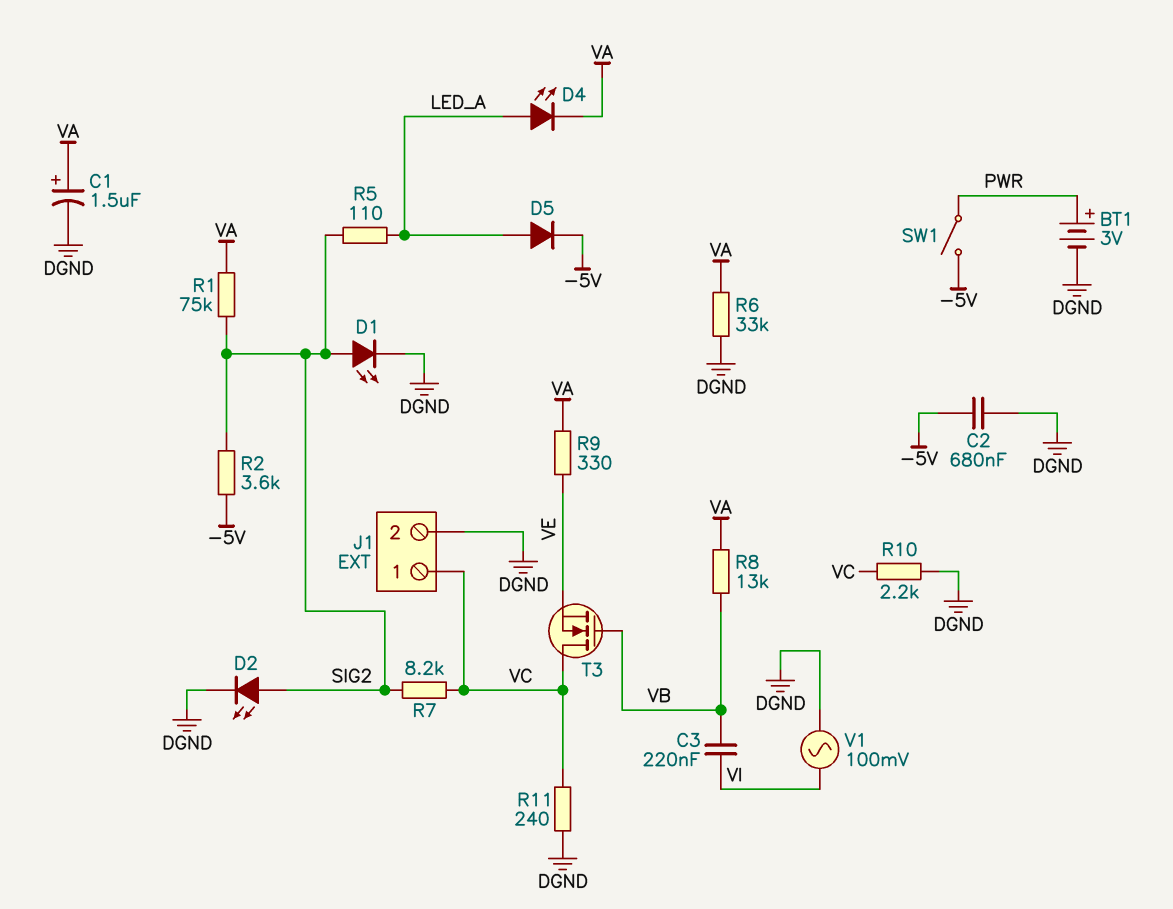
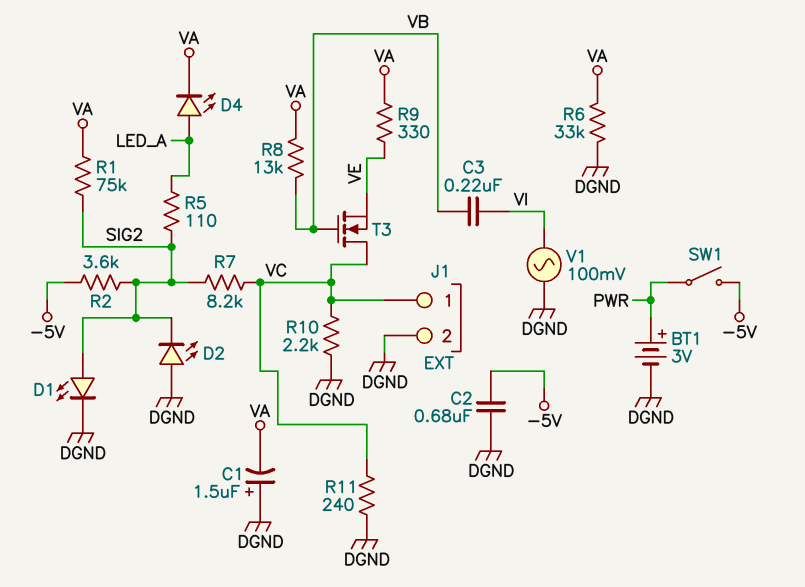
C1: 1.5uF (plus VA, minus DGND) -> 1.5uF (plus DGND, minus VA)
D2: LED (A SIG2, K DGND) -> LED (A DGND, K SIG2)
D5: diode (A LED_A, K -5V) -> none

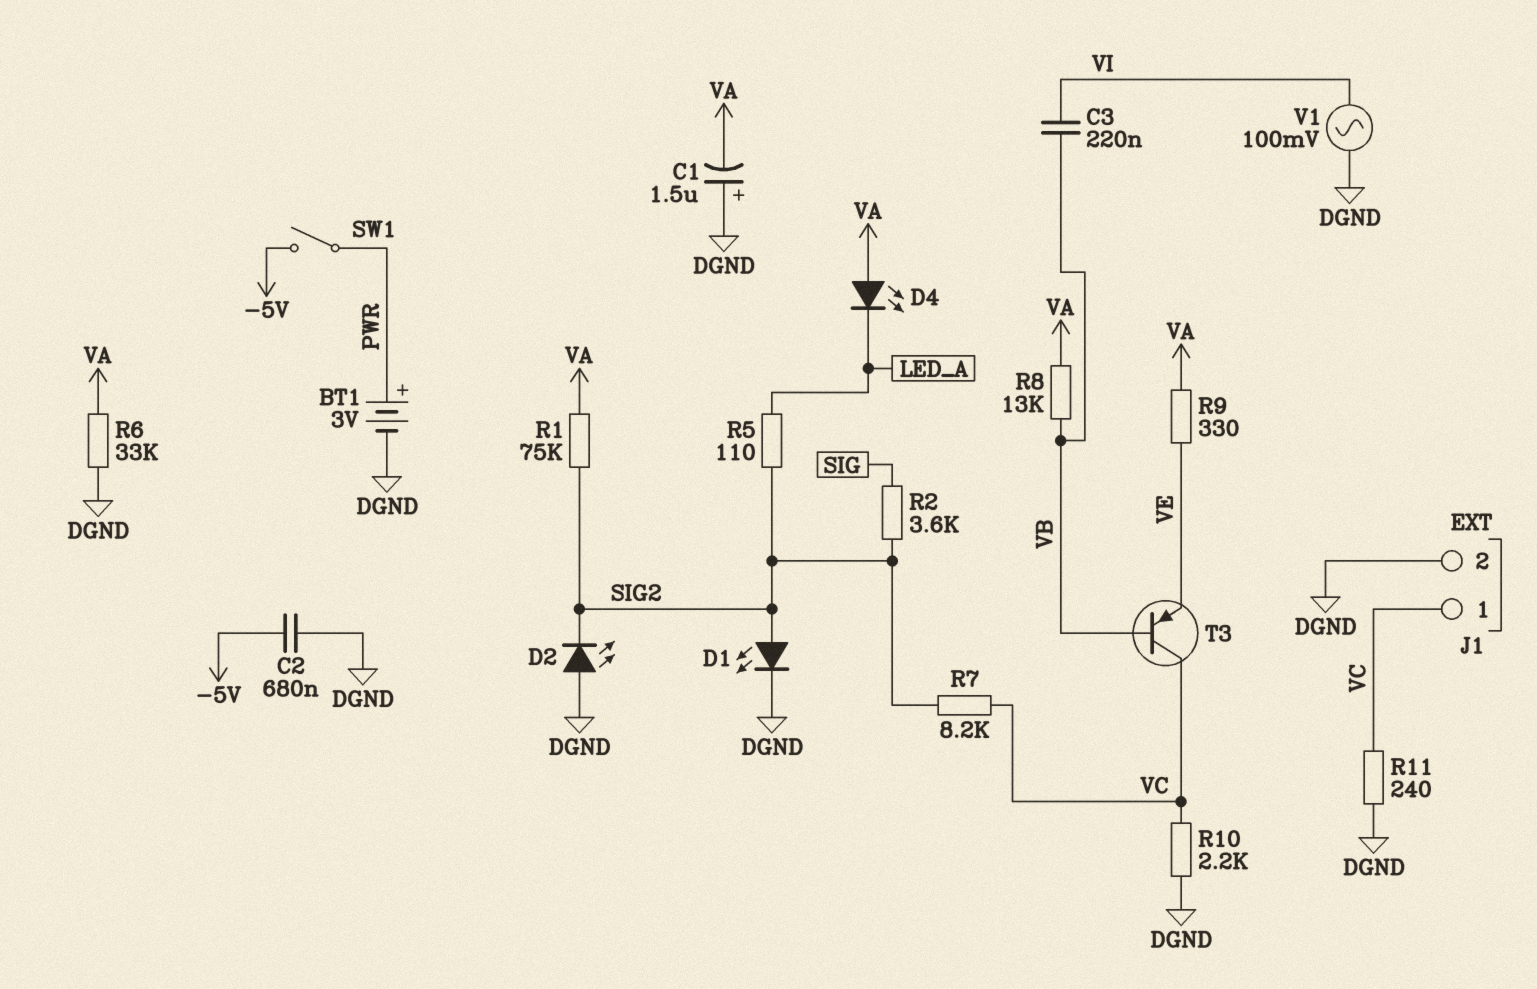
D4: LED (A LED_A, K VA) -> LED (A VA, K LED_A)
R2: 3.6k (-5V, SIG2) -> 3.6k (SIG, SIG2)
T3: NMOS (G VB, D VC, S VE) -> PNP (B VB, C VC, E VE)

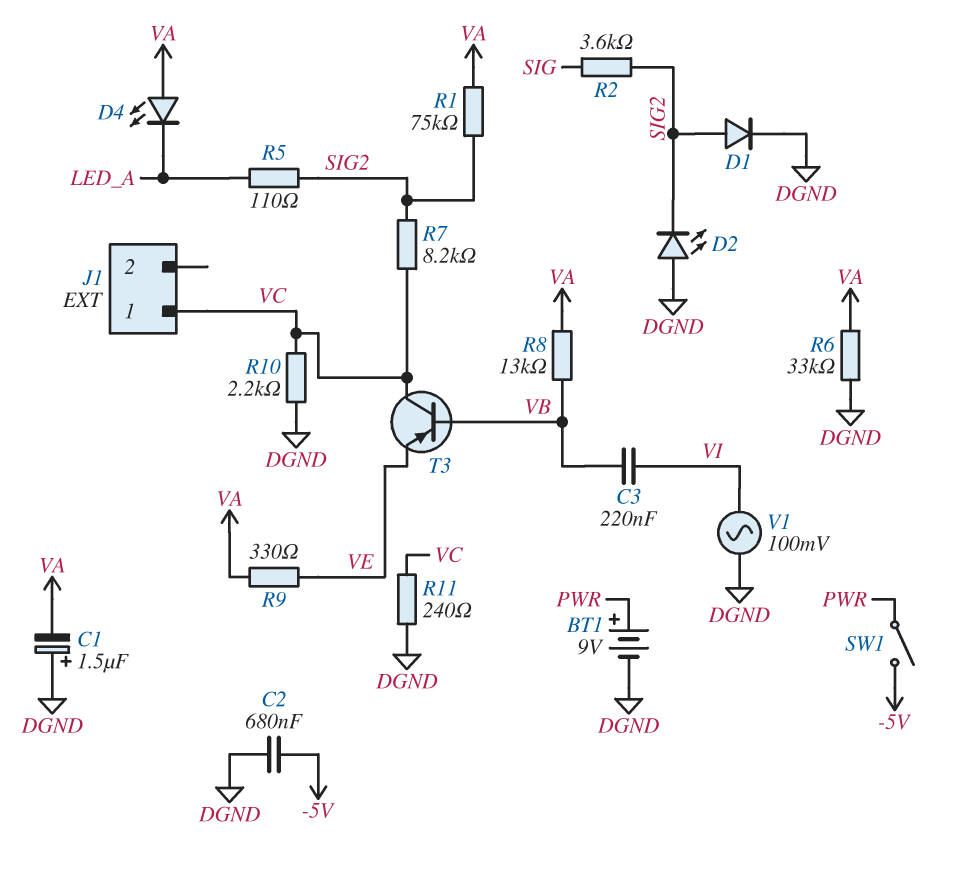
BT1: 3V (plus PWR, minus DGND) -> 9V (plus PWR, minus DGND)
D1: LED (A SIG2, K DGND) -> diode (A SIG2, K DGND)
J1 pin 2: DGND -> none

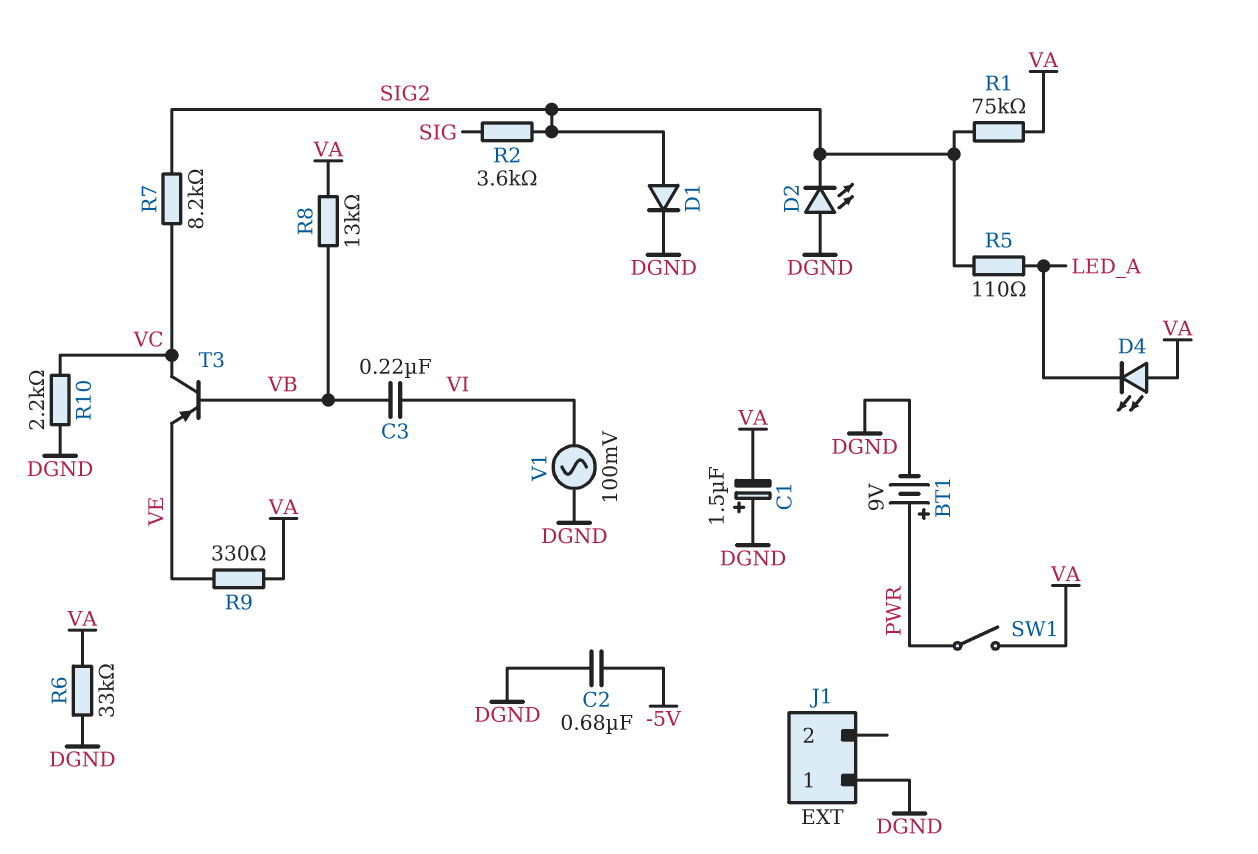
J1 pin 1: VC -> DGND
R11: 240 (DGND, VC) -> none
SW1: switch (-5V, PWR) -> switch (PWR, VA)

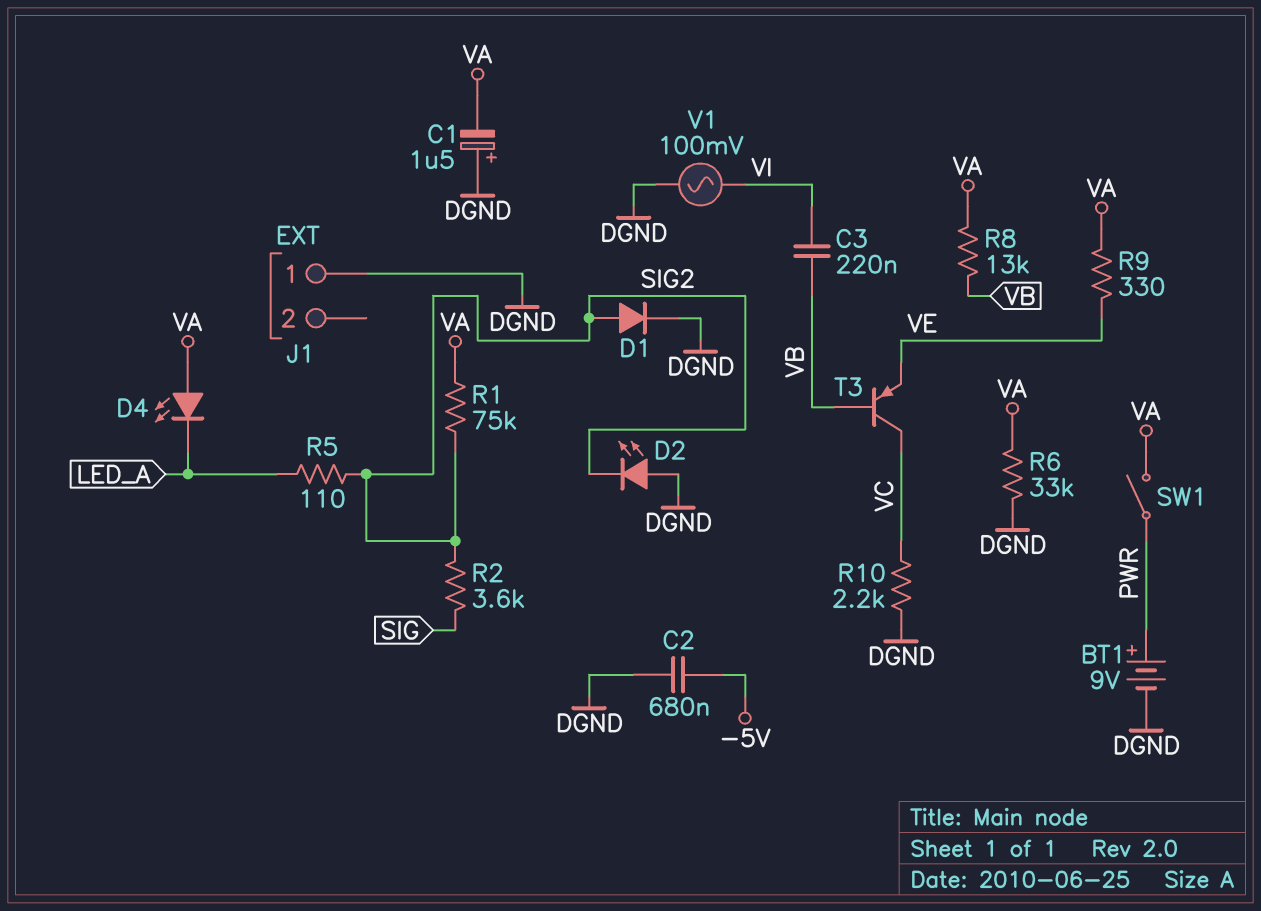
R7: 8.2k (SIG2, VC) -> none

